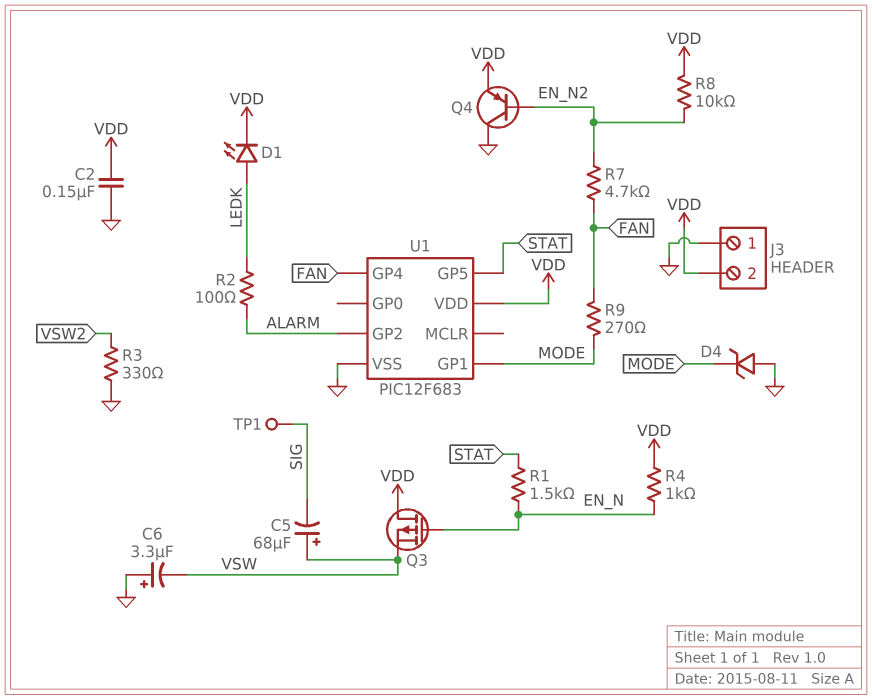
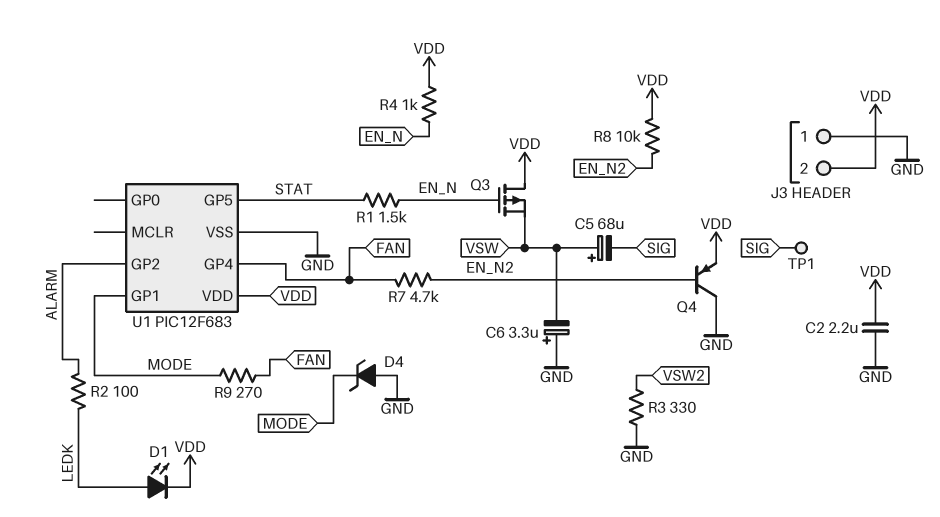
C2: 150nF (GND, VDD) -> 2.2uF (GND, VDD)

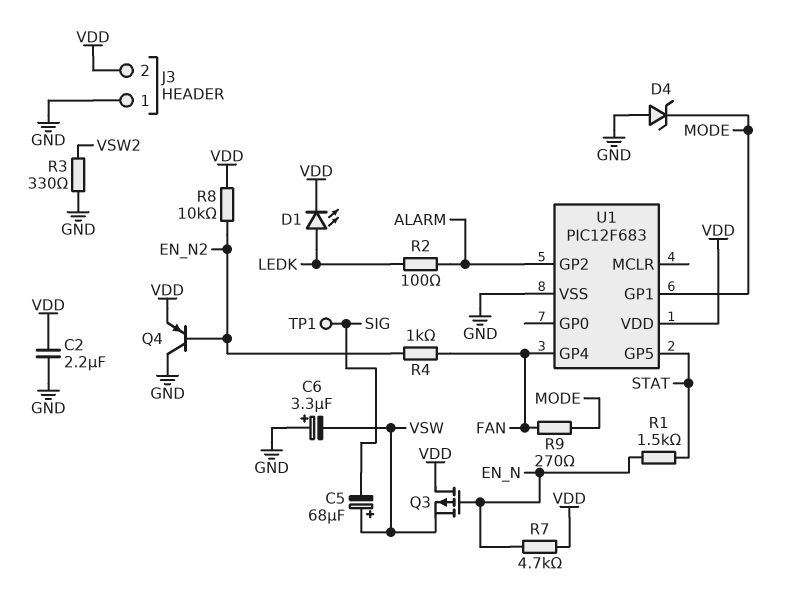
R4: 1k (EN_N, VDD) -> 1k (EN_N2, FAN)
R7: 4.7k (EN_N2, FAN) -> 4.7k (EN_N, VDD)

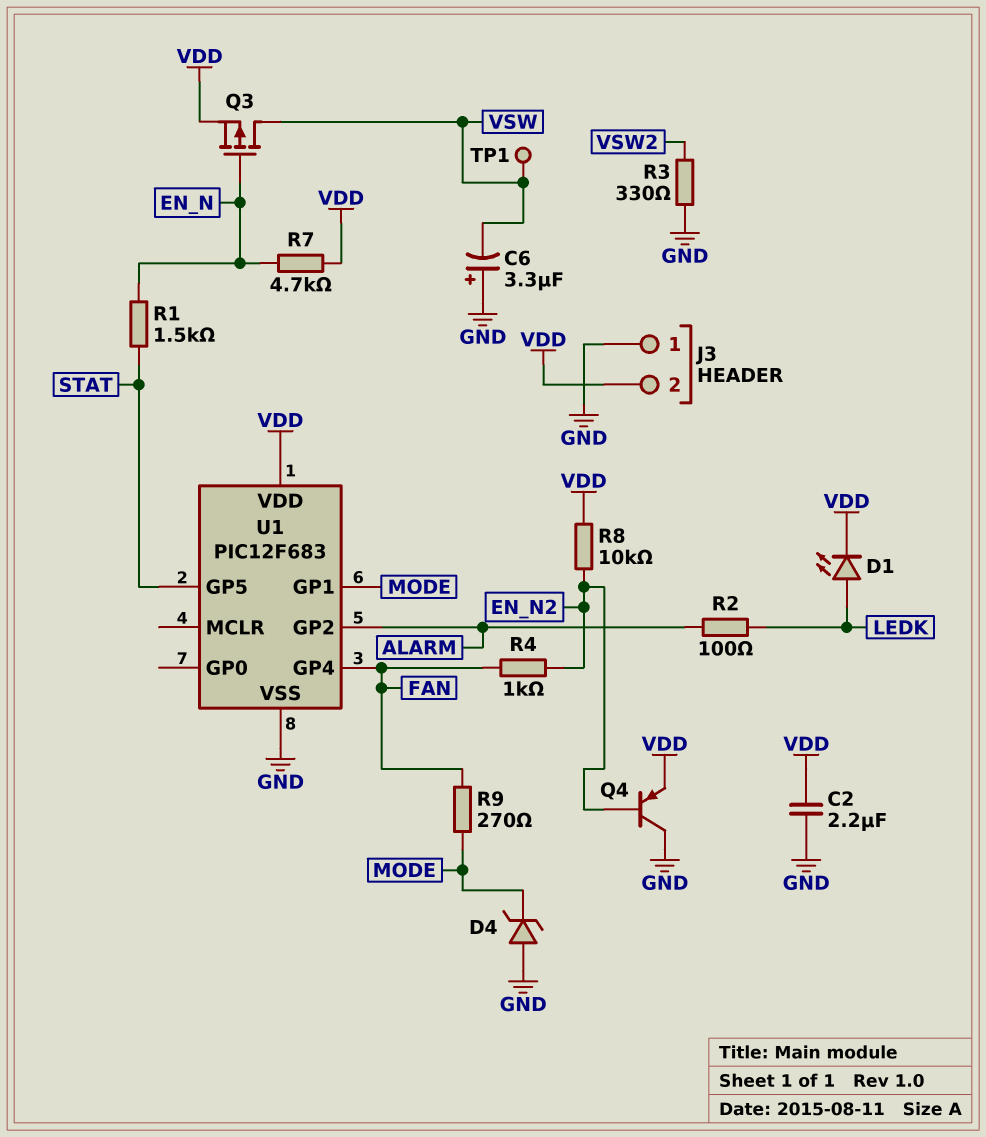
C5: 68uF (plus VSW, minus SIG) -> none
Q3: PMOS (G EN_N, D VDD, S VSW) -> PMOS (G EN_N, D VSW, S VDD)
TP1: test point (SIG) -> test point (VSW)

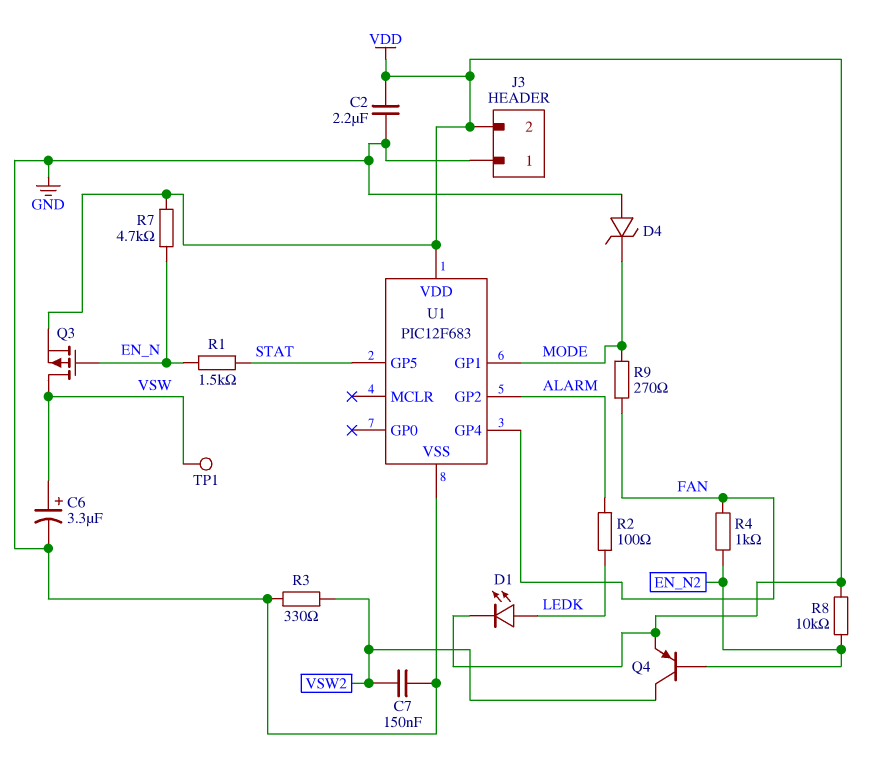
C6: 3.3uF (plus GND, minus VSW) -> 3.3uF (plus VSW, minus GND)
C7: none -> 150nF (GND, VSW2)
Q4: PNP (B EN_N2, C GND, E VDD) -> PNP (B EN_N2, C VSW2, E VDD)

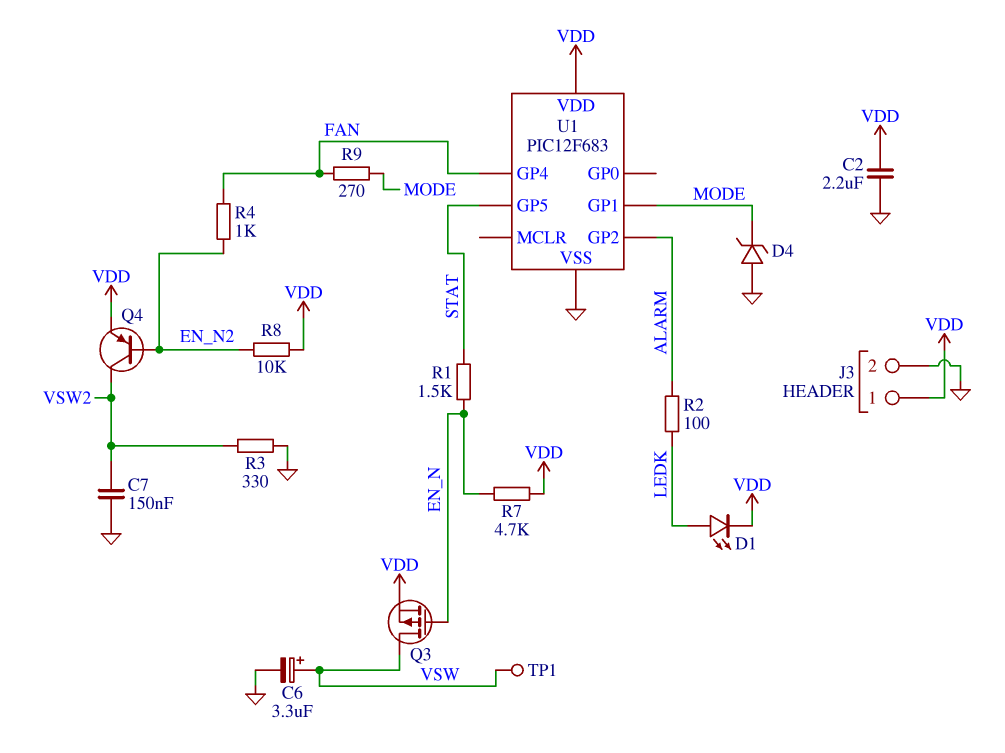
J3 pin 1: GND -> VDD
J3 pin 2: VDD -> GND

